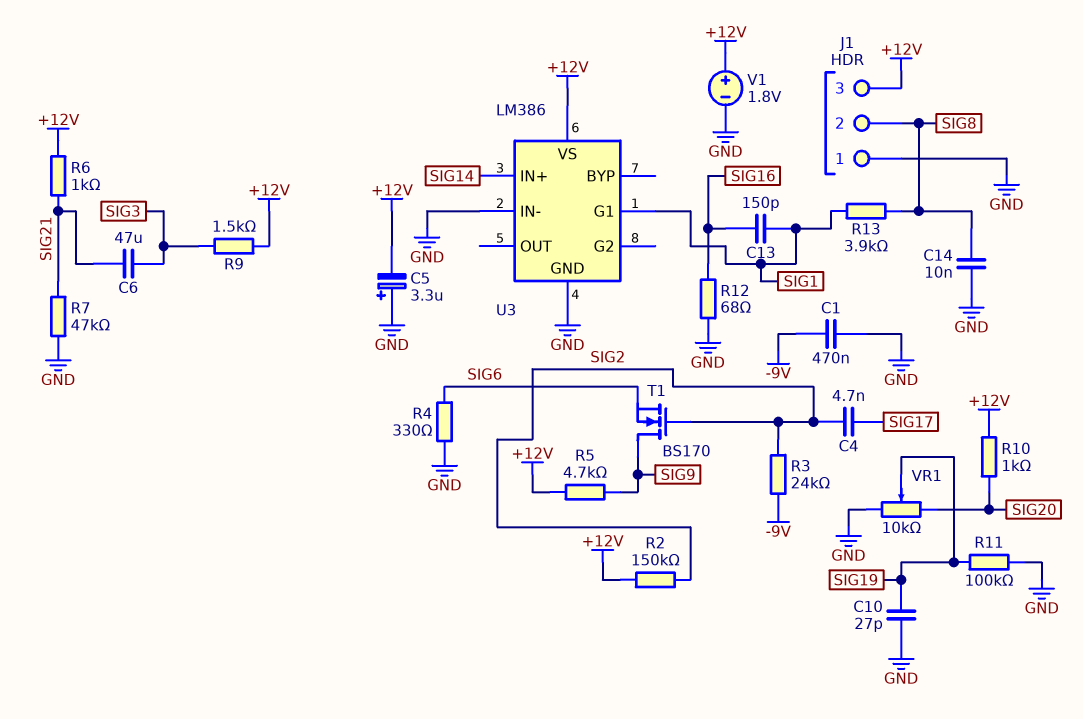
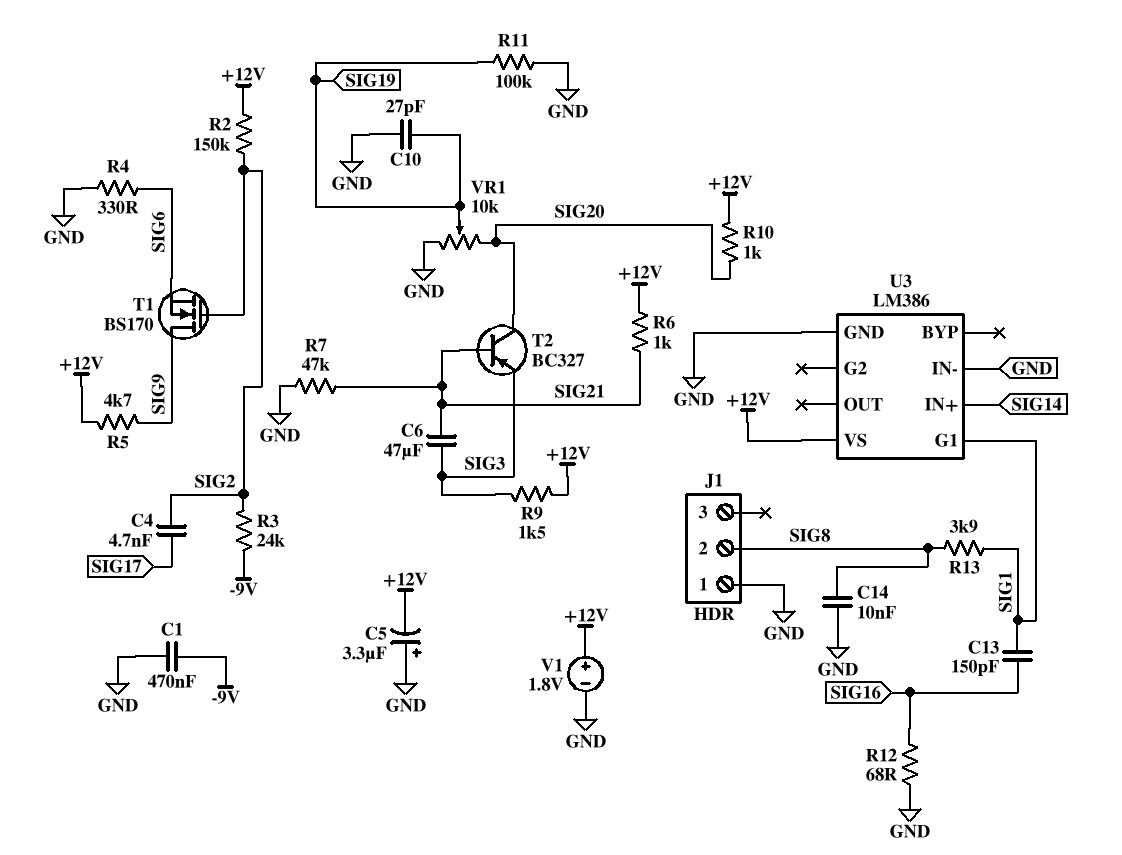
J1 pin 3: +12V -> none
T2: none -> PNP BC327 (B SIG21, C SIG20, E SIG3)

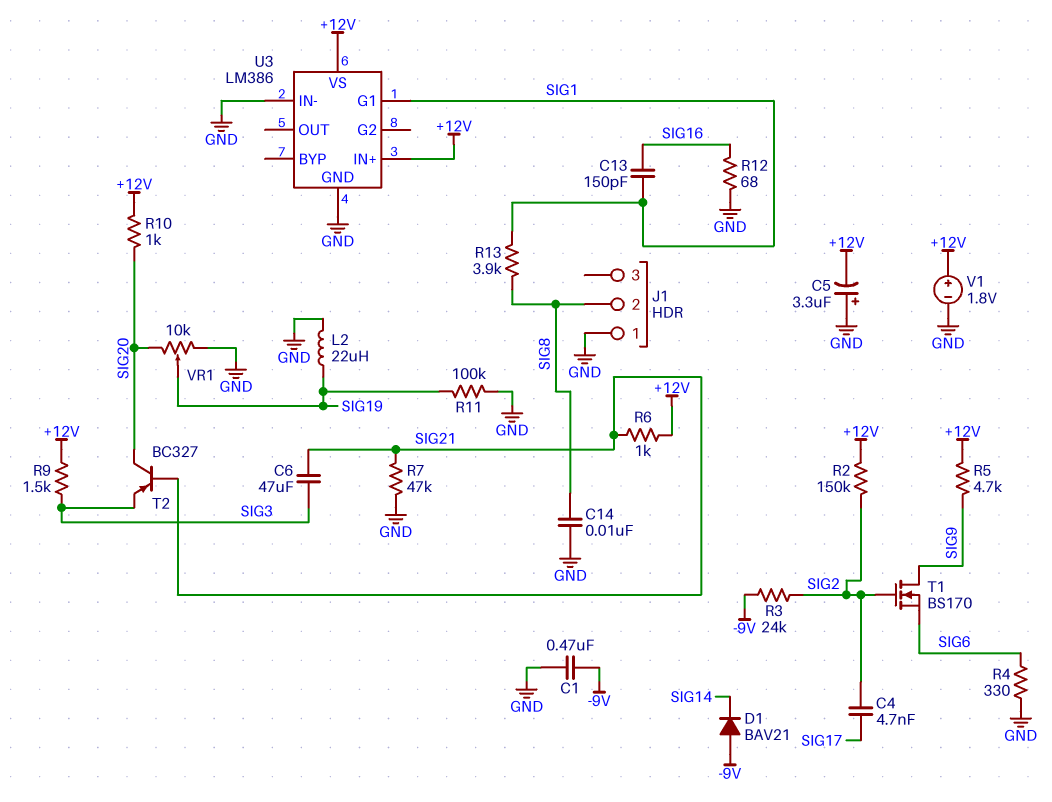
C10: 27pF (GND, SIG19) -> none
D1: none -> diode BAV21 (A -9V, K SIG14)
L2: none -> 22uH (GND, SIG19)
U3 pin IN+: SIG14 -> +12V

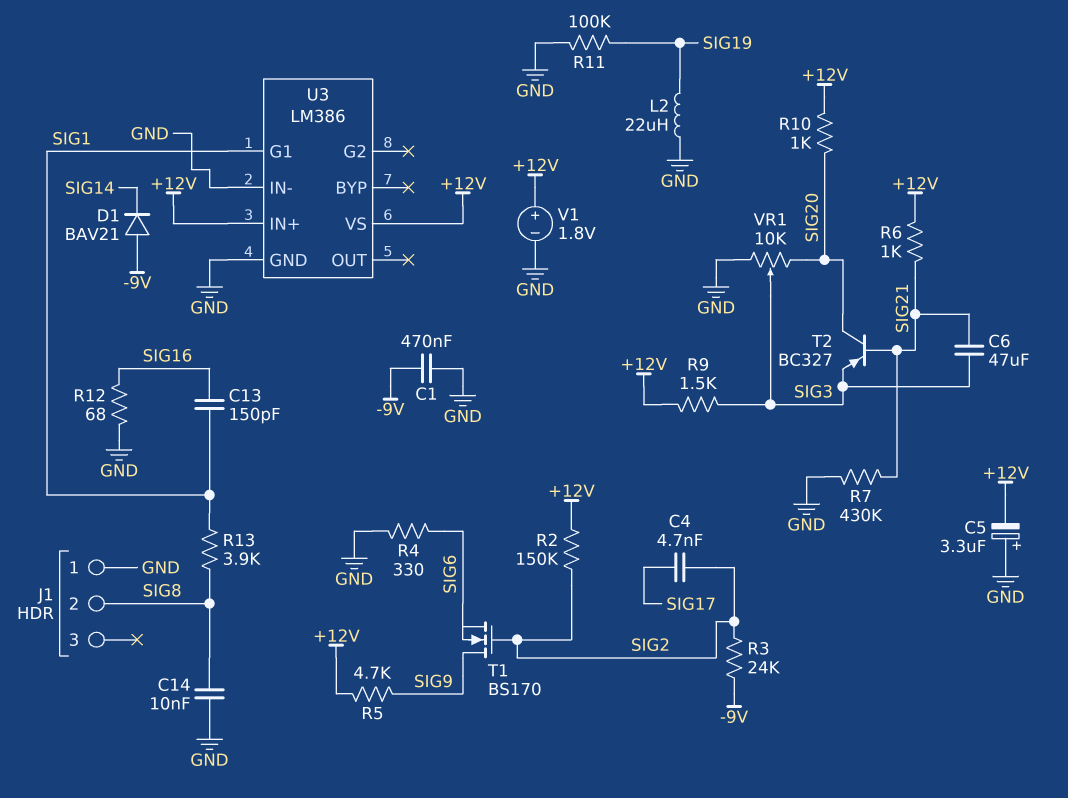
R7: 47k (GND, SIG21) -> 430k (GND, SIG21)
VR1: 10k (GND, SIG20, wiper SIG19) -> 10k (GND, SIG20, wiper SIG3)

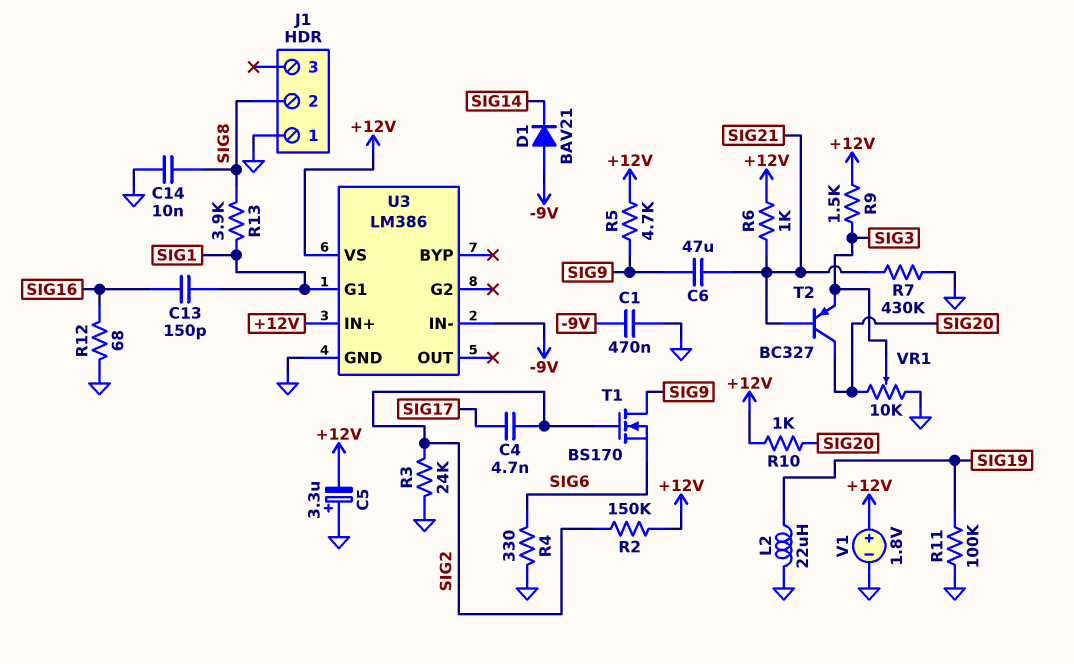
C6: 47uF (SIG3, SIG21) -> 47uF (SIG9, SIG21)
R3: 24k (-9V, SIG2) -> 24k (GND, SIG2)
U3 pin IN-: GND -> -9V

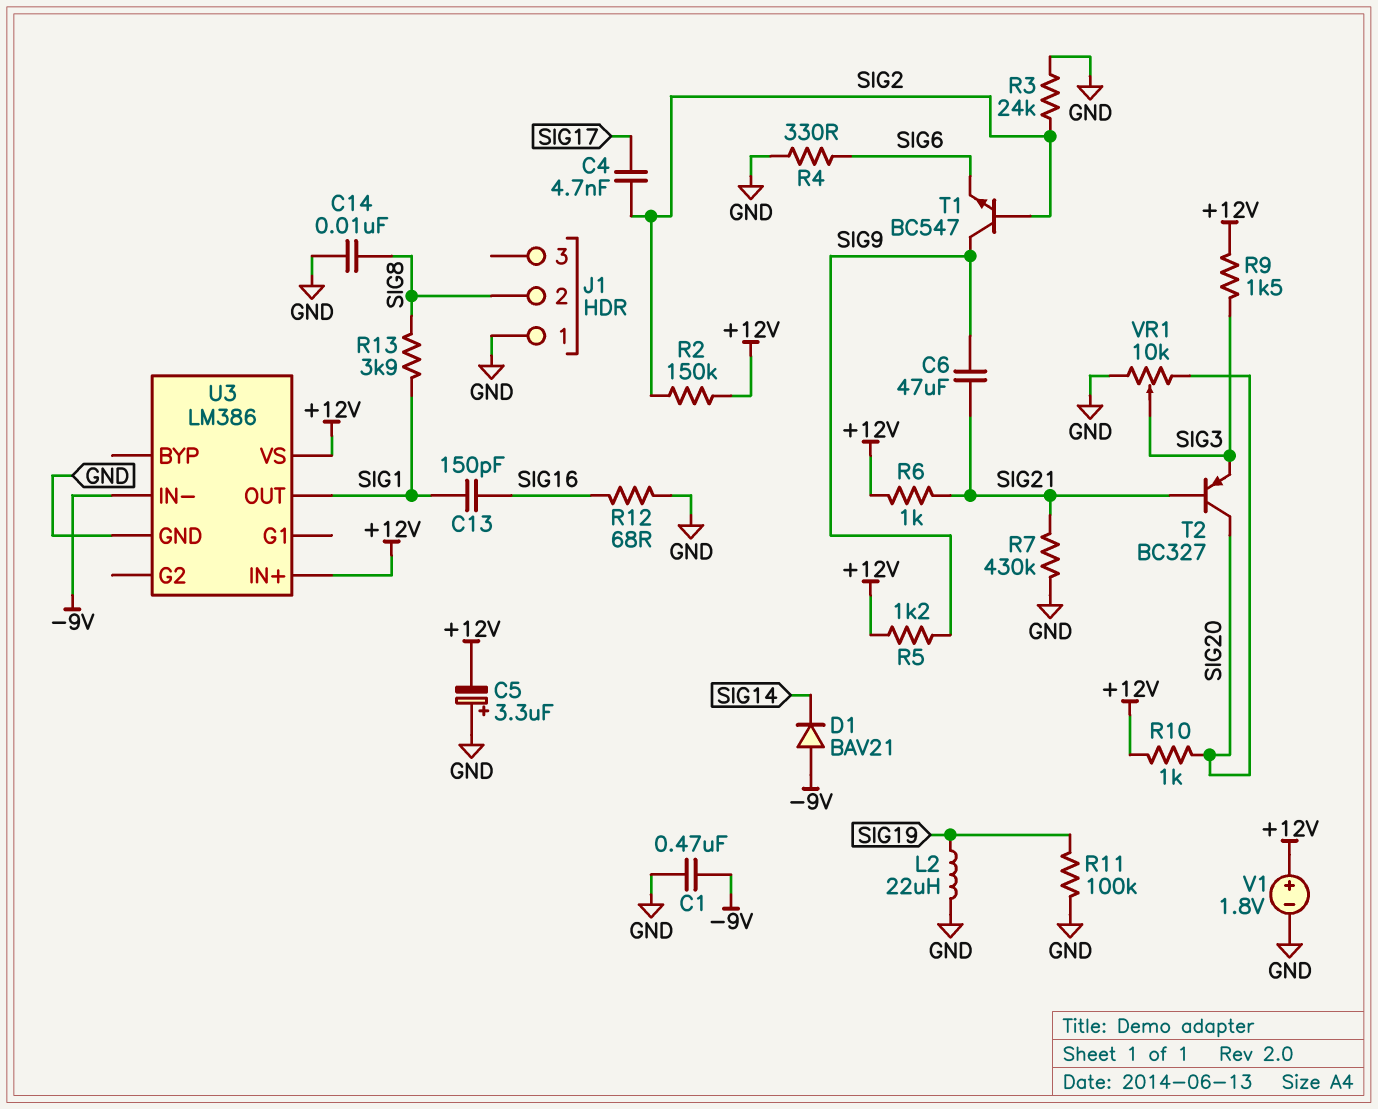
R5: 4.7k (+12V, SIG9) -> 1.2k (+12V, SIG9)
T1: NMOS BS170 (G SIG2, D SIG9, S SIG6) -> NPN BC547 (B SIG2, C SIG9, E SIG6)
U3 pin G1: SIG1 -> none
U3 pin OUT: none -> SIG1

